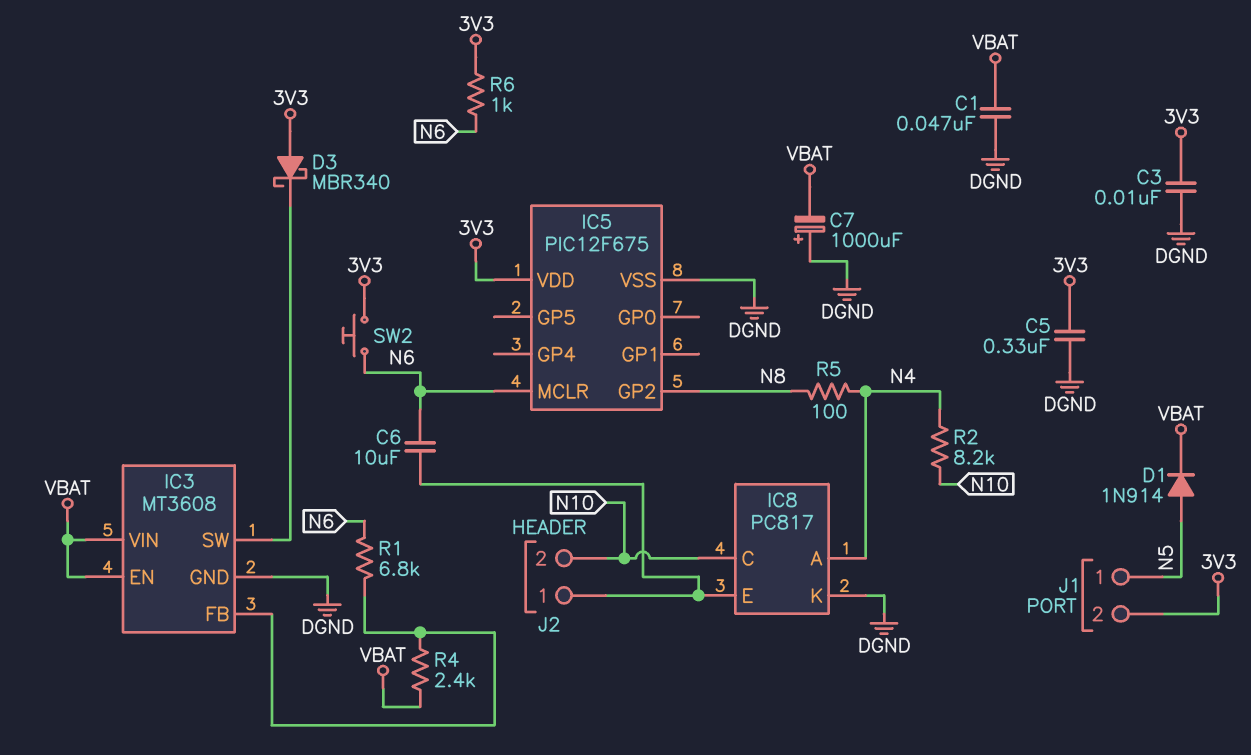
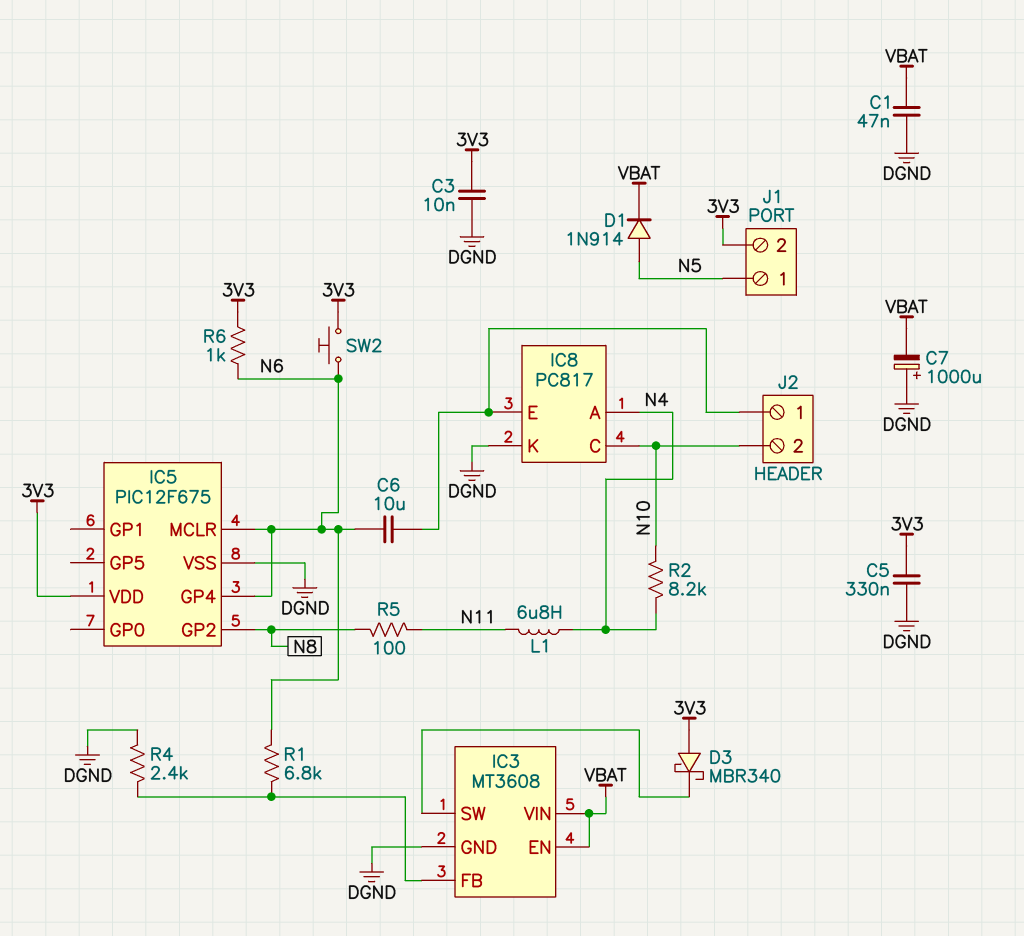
IC5 pin GP4: none -> N6
L1: none -> 6.8uH (N4, N11)
R4: 2.4k (IC3/FB, VBAT) -> 2.4k (DGND, IC3/FB)
R5: 100 (N4, N8) -> 100 (N8, N11)

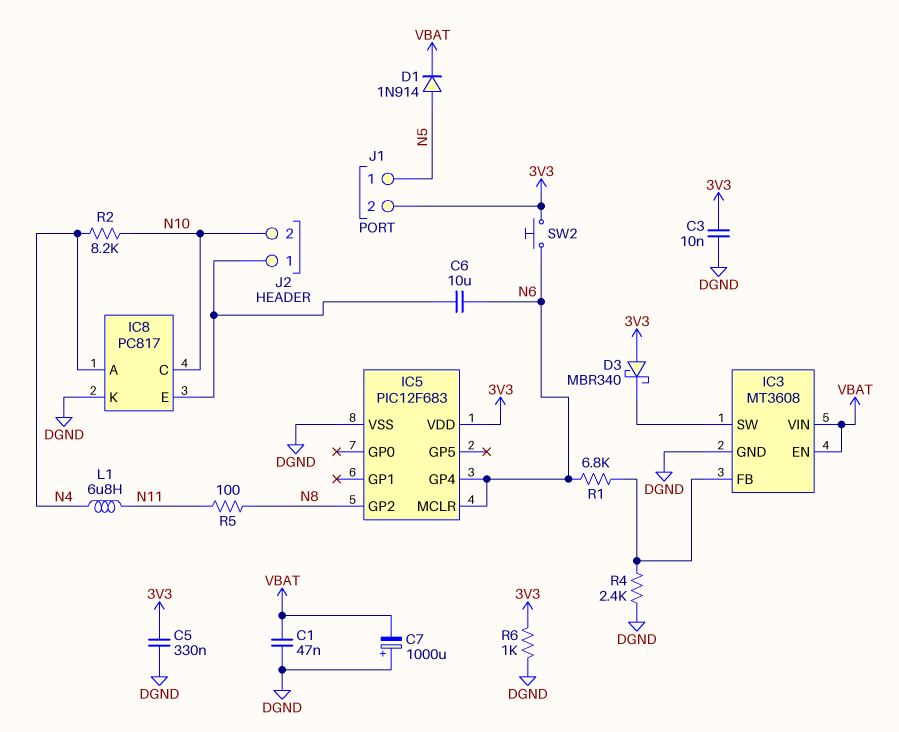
IC5: PIC12F675 -> PIC12F683
R6: 1k (3V3, N6) -> 1k (3V3, DGND)

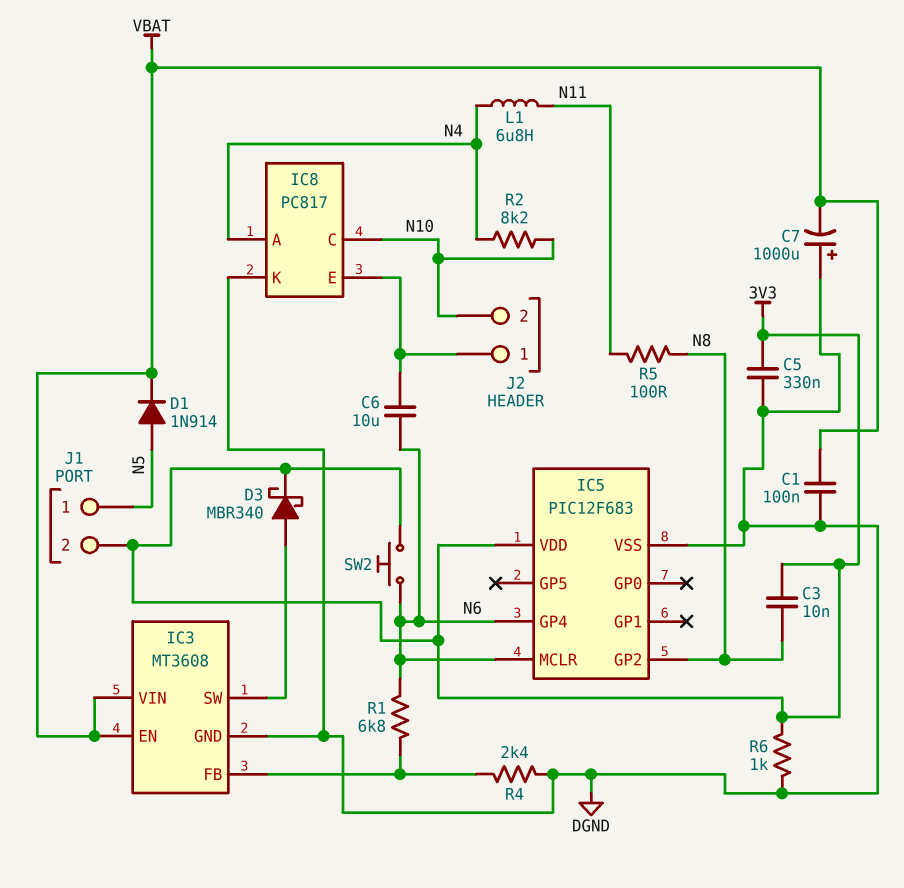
C1: 47nF (DGND, VBAT) -> 100nF (DGND, VBAT)
C3: 10nF (3V3, DGND) -> 10nF (3V3, N8)
D3: schottky MBR340 (A 3V3, K IC3/SW) -> schottky MBR340 (A IC3/SW, K 3V3)

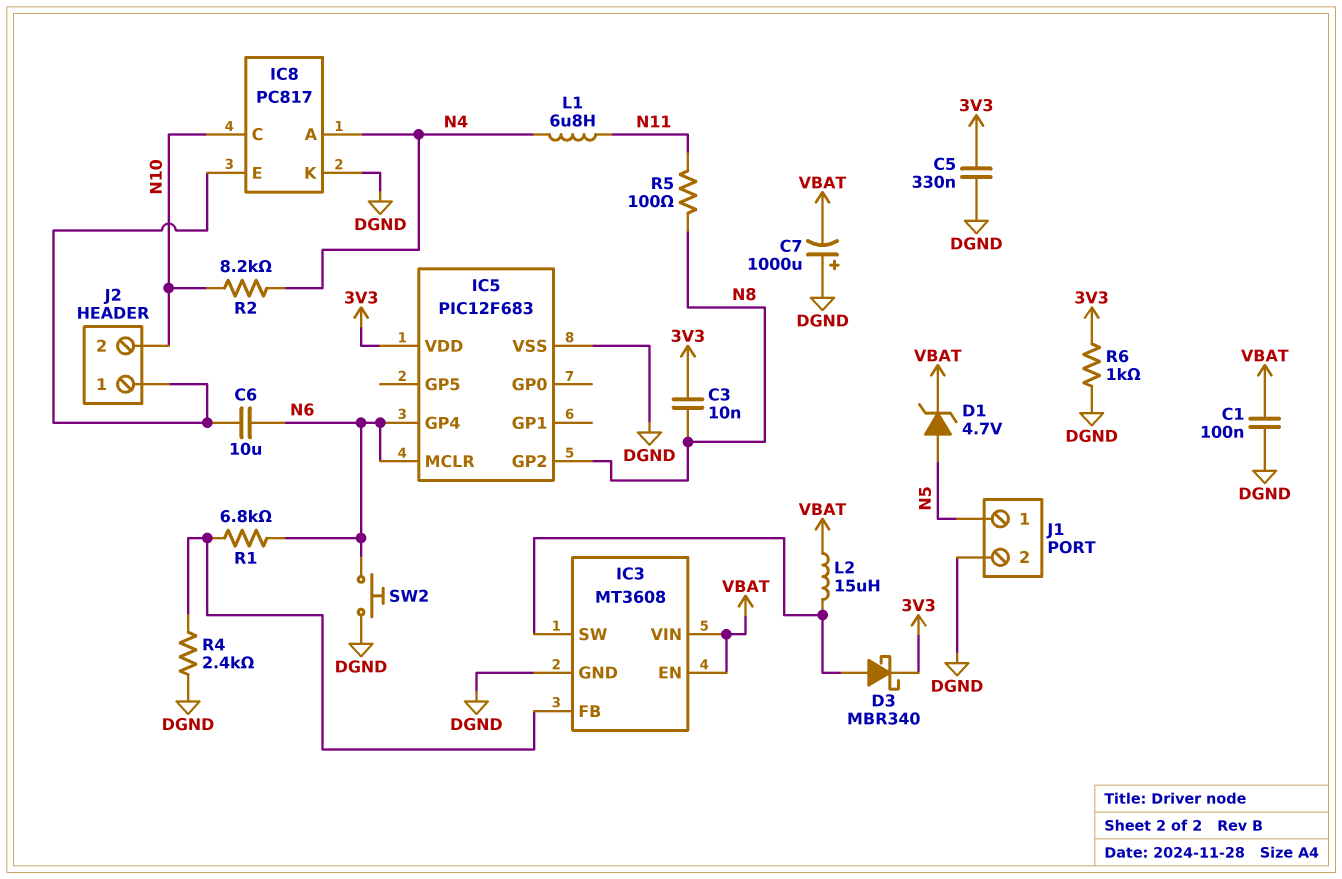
D1: diode 1N914 (A N5, K VBAT) -> zener 4.7V (A N5, K VBAT)
J1 pin 2: 3V3 -> DGND
L2: none -> 15uH (IC3/SW, VBAT)
SW2: button (3V3, N6) -> button (DGND, N6)

